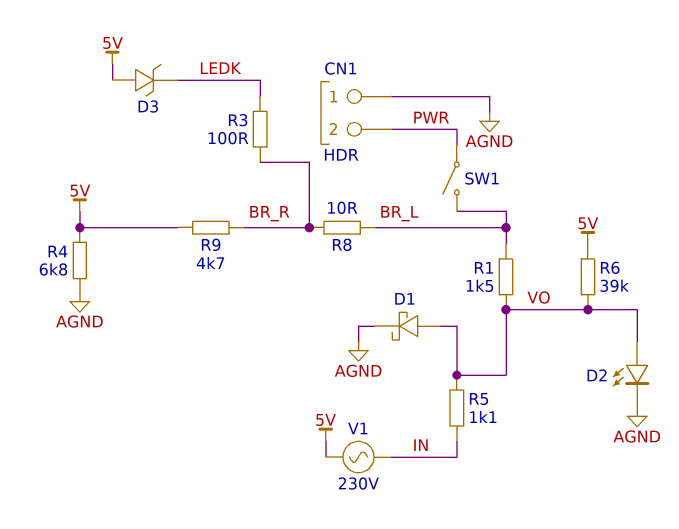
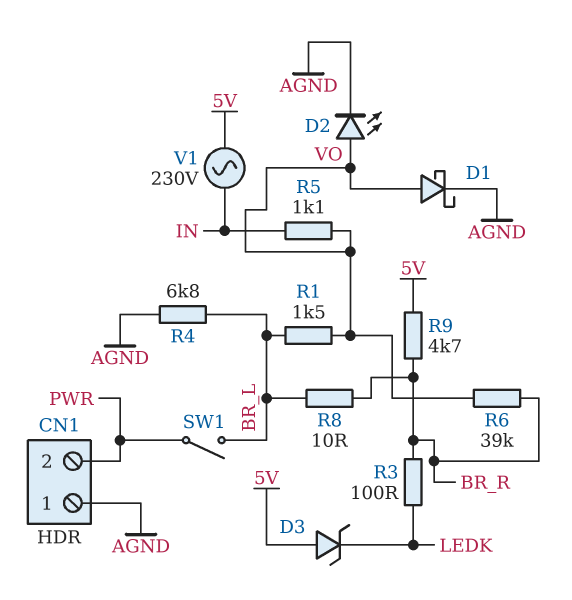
R4: 6.8k (5V, AGND) -> 6.8k (AGND, BR_L)
R6: 39k (5V, VO) -> 39k (BR_R, VO)

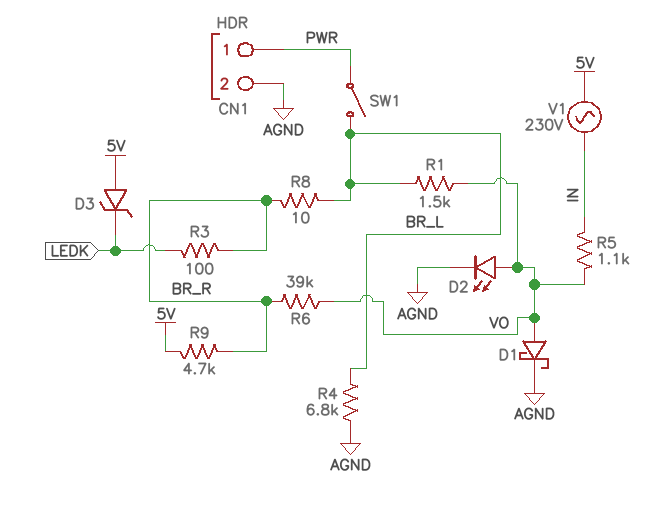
CN1 pin 1: AGND -> PWR
CN1 pin 2: PWR -> AGND

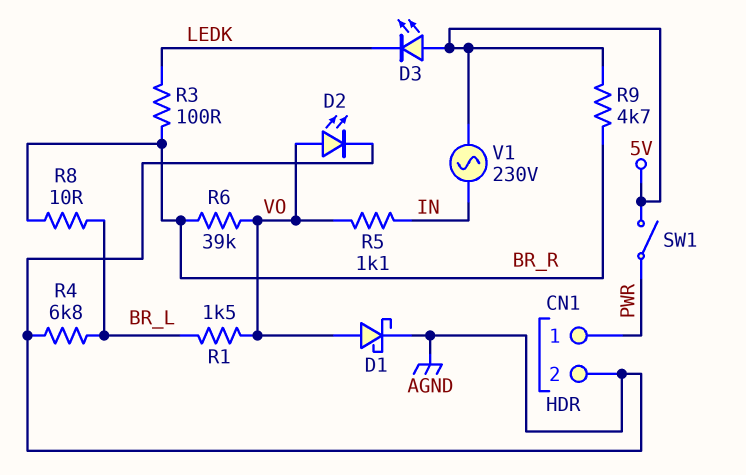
D3: zener (A 5V, K LEDK) -> LED (A 5V, K LEDK)
SW1: switch (BR_L, PWR) -> switch (5V, PWR)

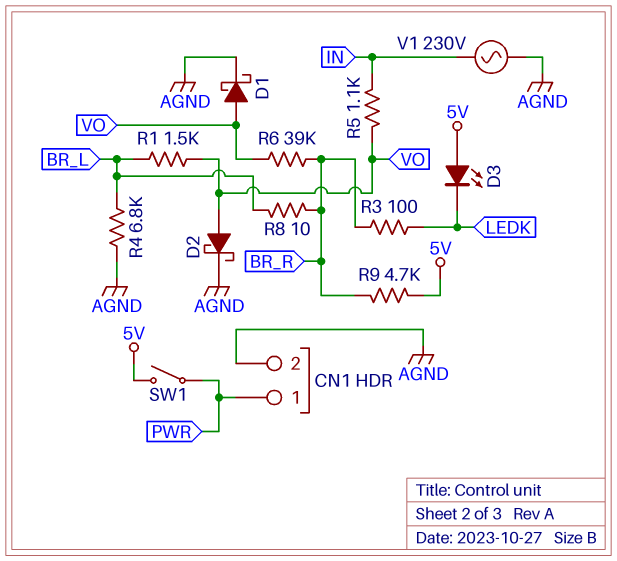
D2: LED (A VO, K AGND) -> schottky (A VO, K AGND)
V1: AC 230V (5V, IN) -> AC 230V (AGND, IN)

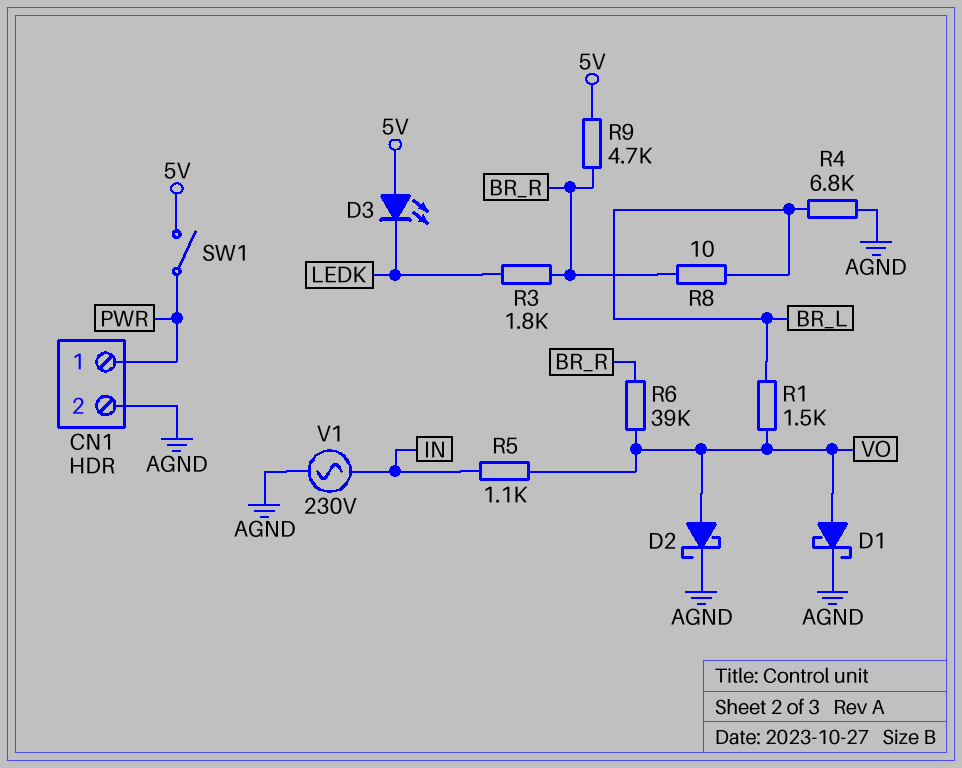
R3: 100 (BR_R, LEDK) -> 1.8k (BR_R, LEDK)

